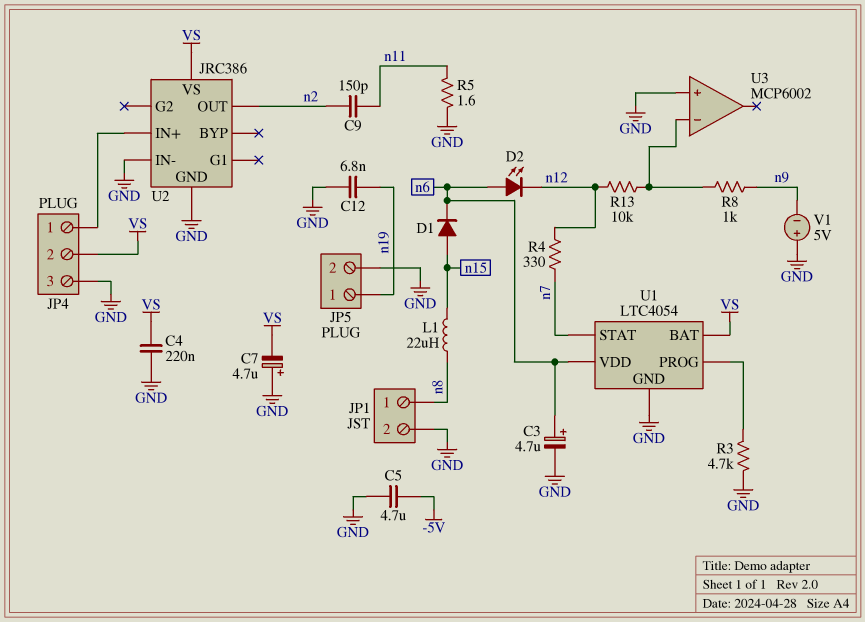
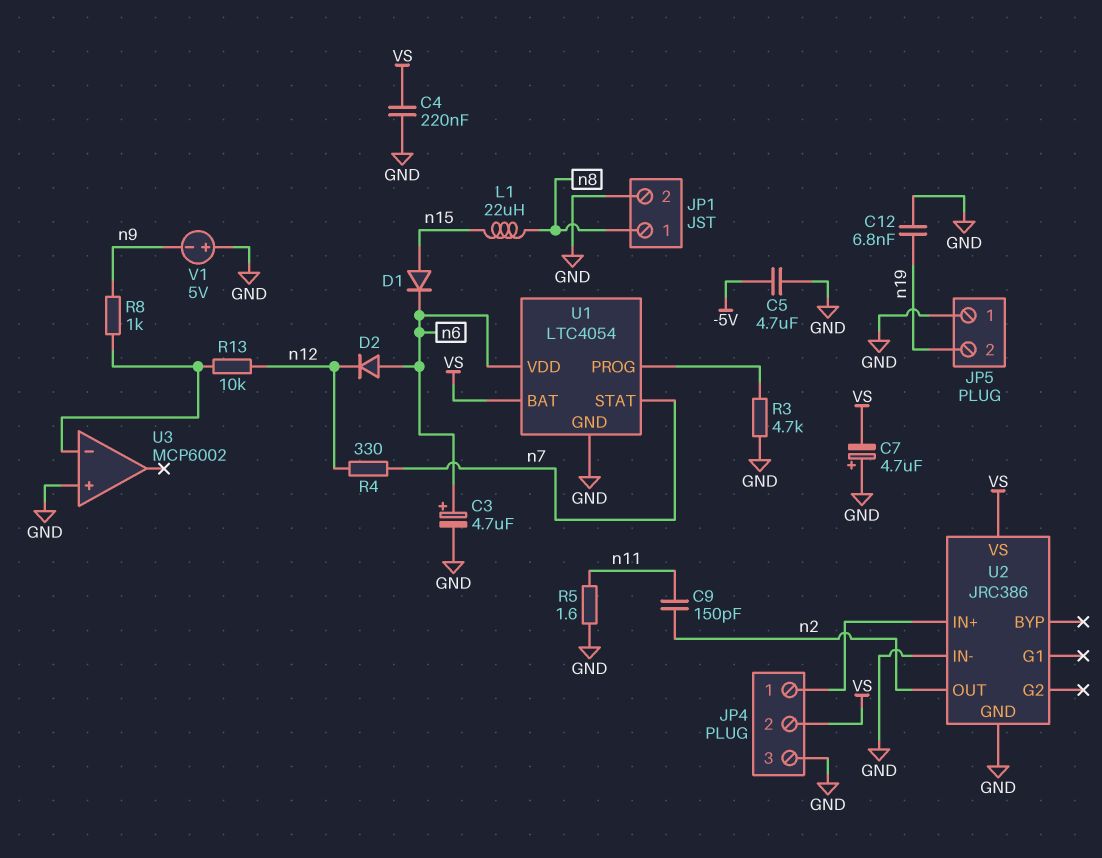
D2: LED (A n6, K n12) -> diode (A n6, K n12)
JP5 pin 1: n19 -> GND
JP5 pin 2: GND -> n19

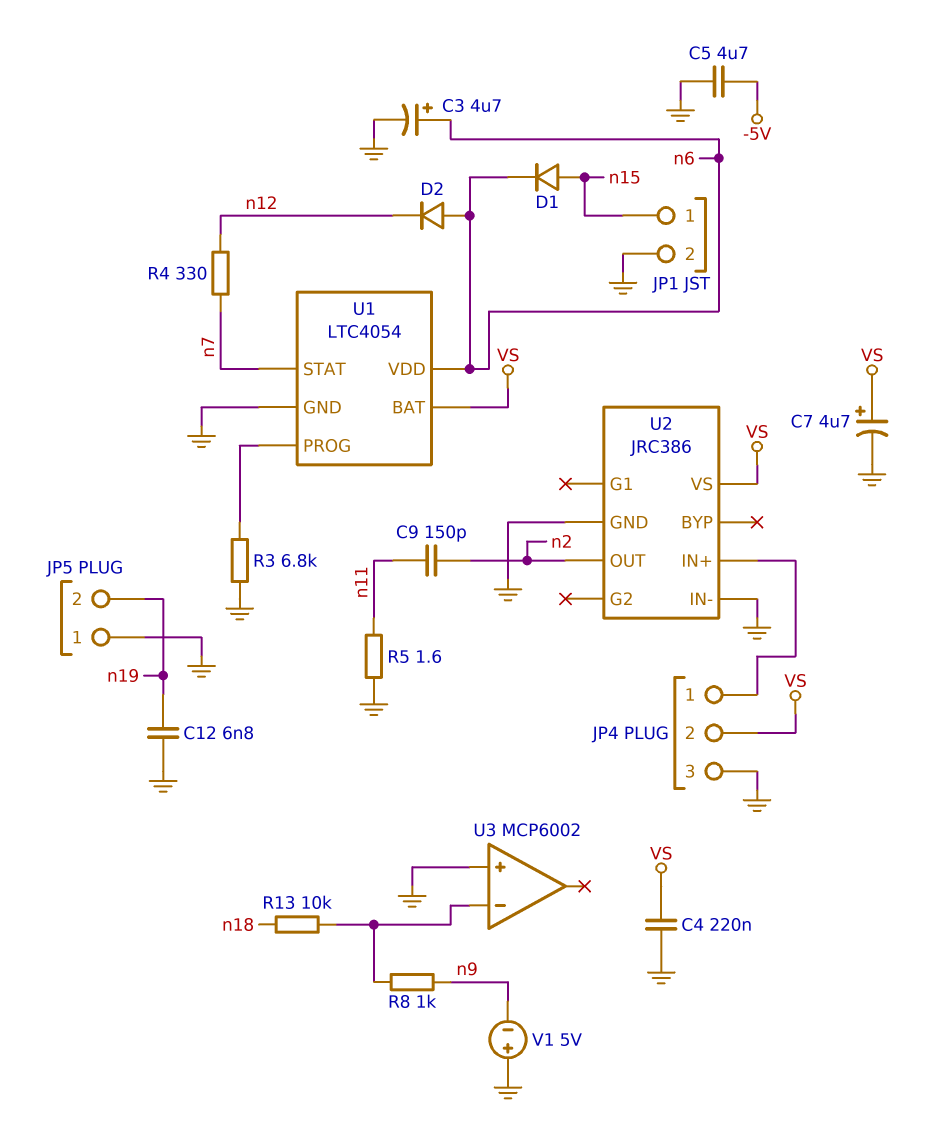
C7: 4.7uF (plus GND, minus VS) -> 4.7uF (plus VS, minus GND)
JP1 pin 1: n8 -> n15
L1: 22uH (n8, n15) -> none
R3: 4.7k (GND, U1/PROG) -> 6.8k (GND, U1/PROG)
R13: 10k (U3/in-, n12) -> 10k (U3/in-, n18)

